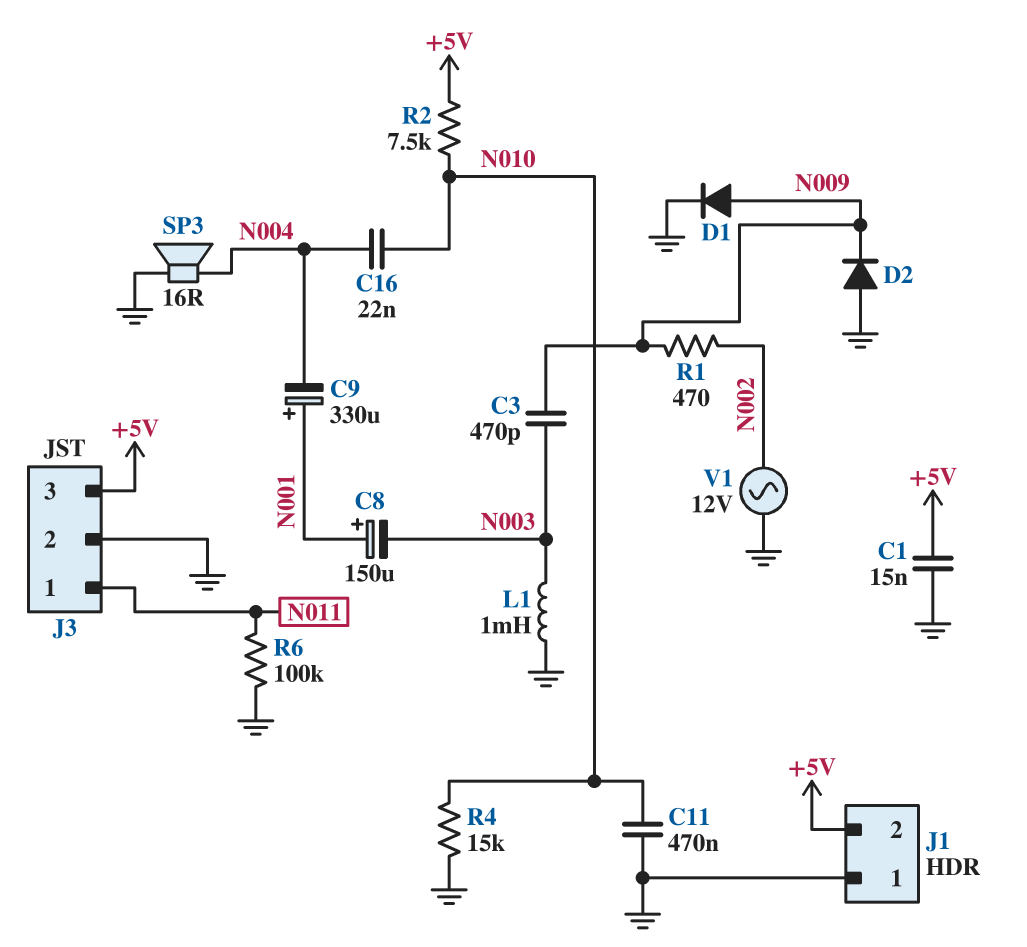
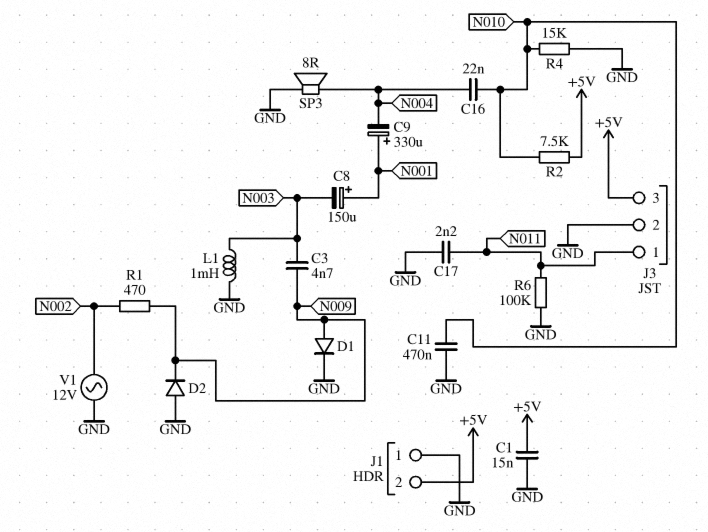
C3: 470pF (N003, N009) -> 4.7nF (N003, N009)
C17: none -> 2.2nF (GND, N011)
SP3: speaker 16R (GND, N004) -> speaker 8R (GND, N004)

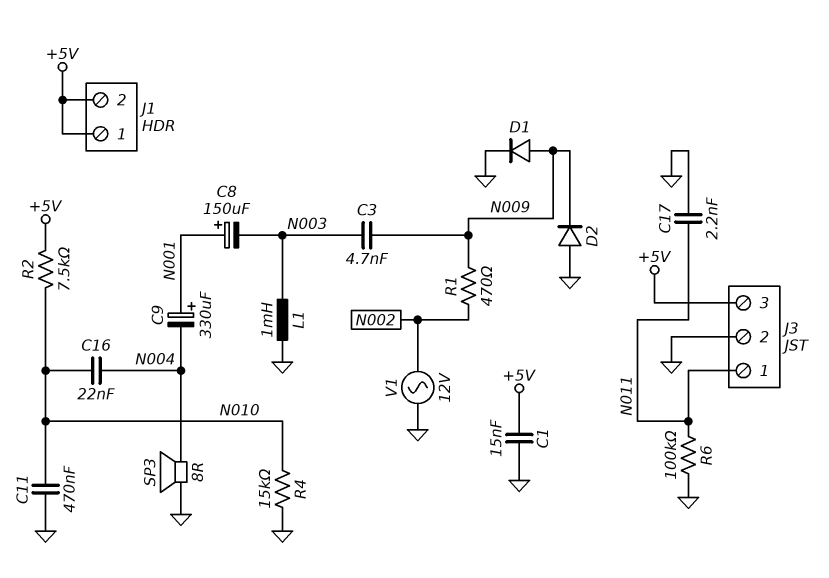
J1 pin 1: GND -> +5V

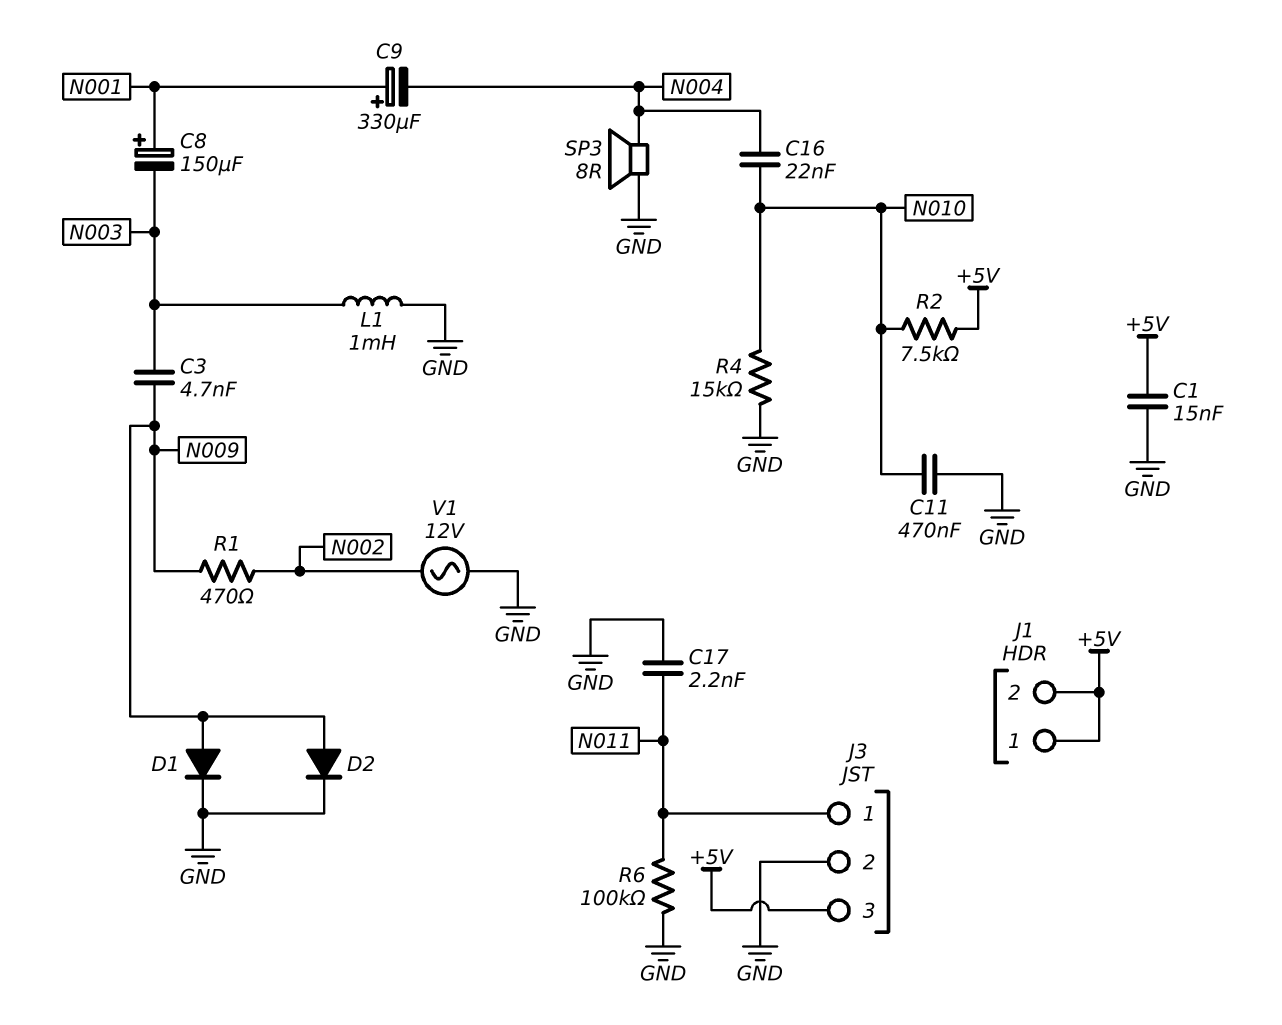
D2: diode (A GND, K N009) -> diode (A N009, K GND)

